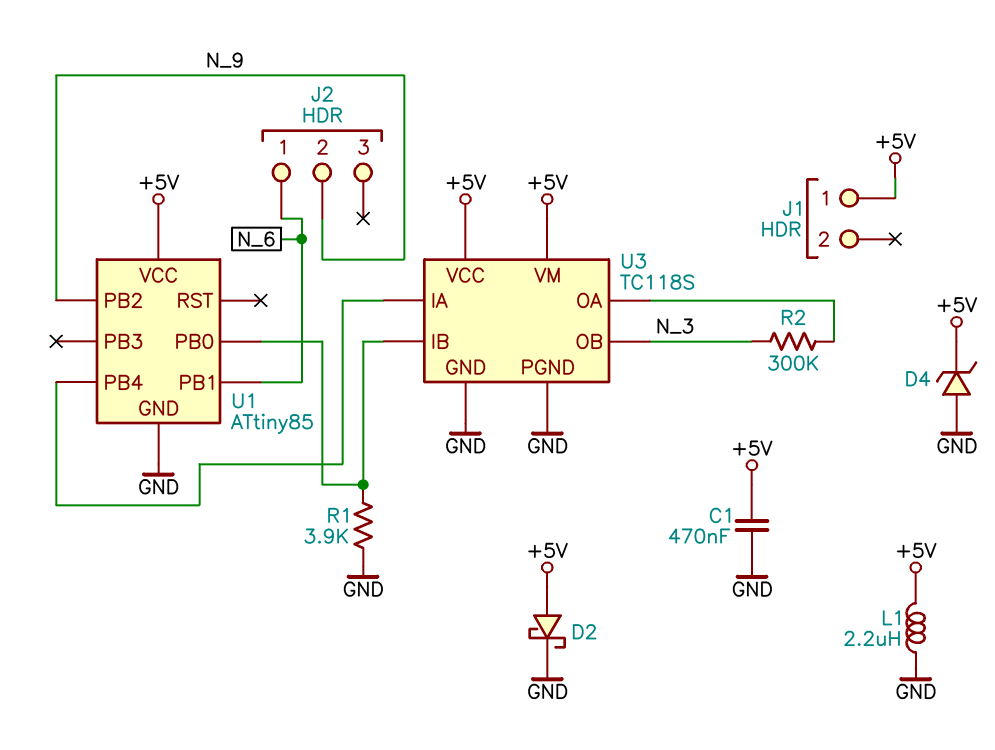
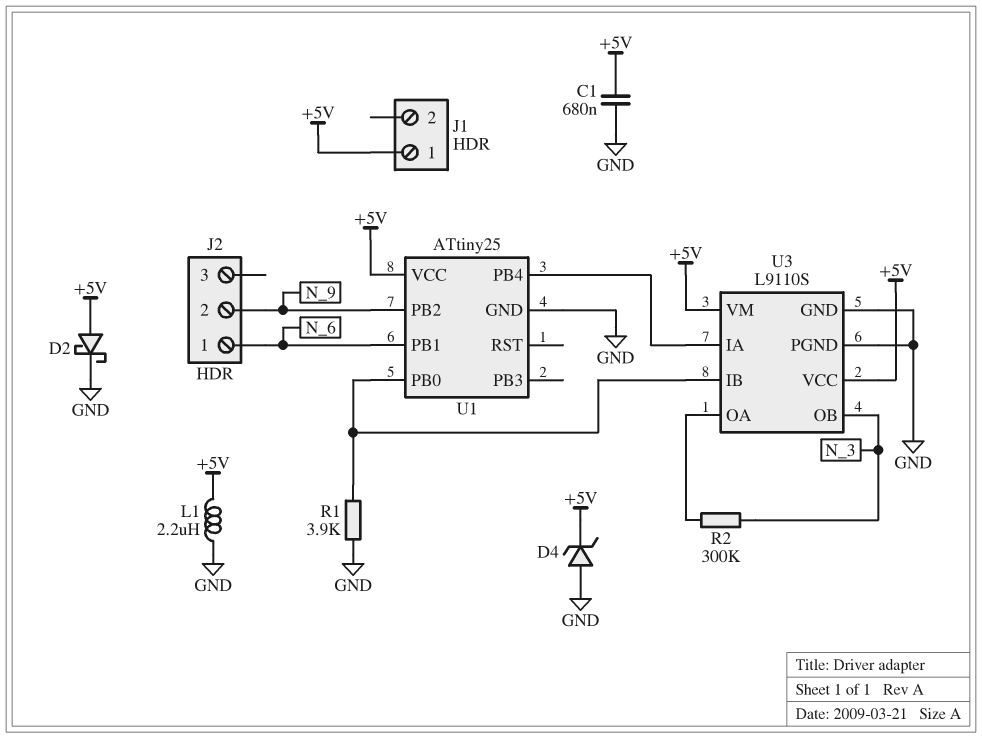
C1: 470nF (+5V, GND) -> 680nF (+5V, GND)
U1: ATtiny85 -> ATtiny25
U3: TC118S -> L9110S

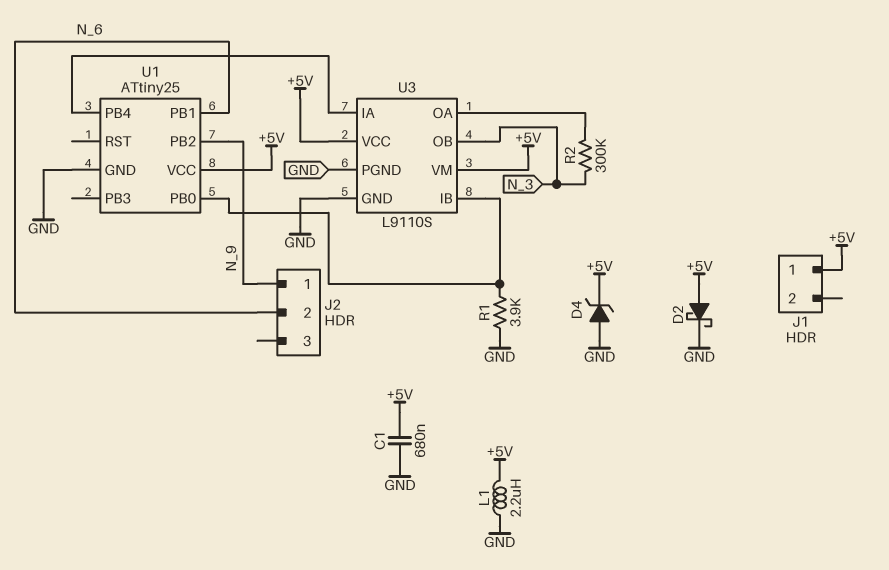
J2 pin 1: N_6 -> N_9
J2 pin 2: N_9 -> N_6

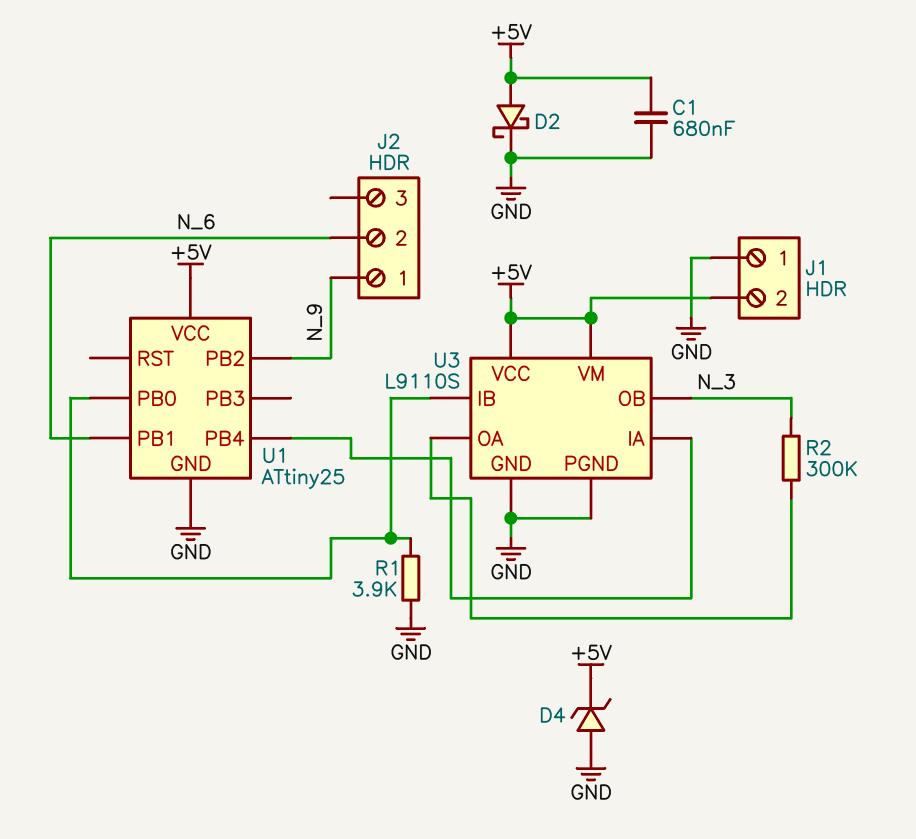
J1 pin 1: +5V -> GND
J1 pin 2: none -> +5V
L1: 2.2uH (+5V, GND) -> none

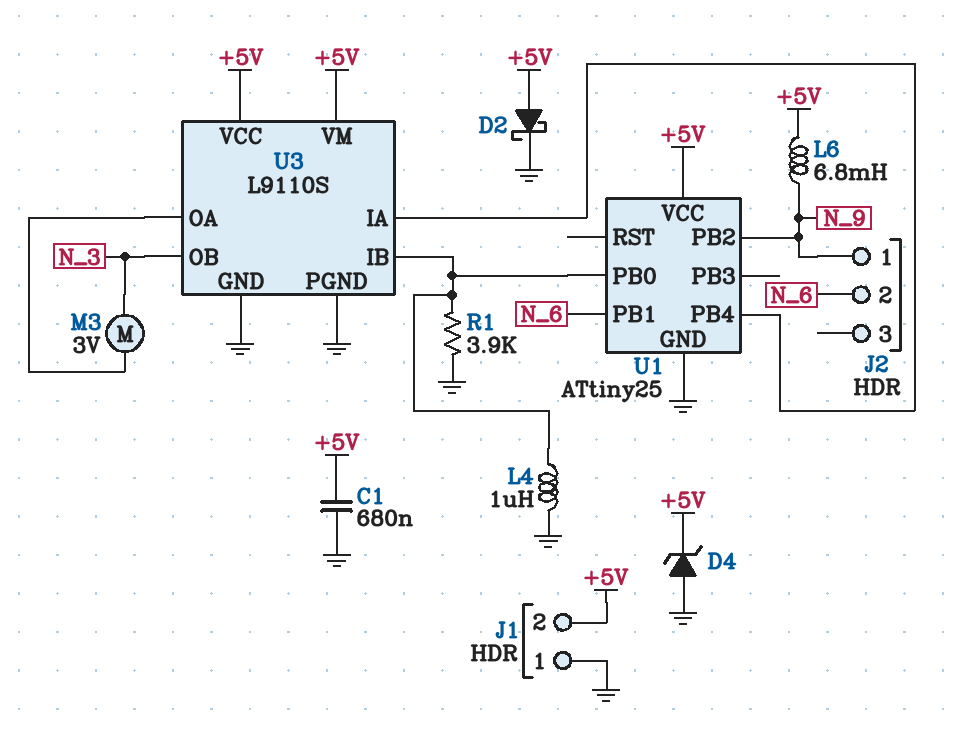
L4: none -> 1uH (GND, U1/PB0)
L6: none -> 6.8mH (+5V, N_9)
M3: none -> motor 3V (N_3, U3/OA)
R2: 300k (N_3, U3/OA) -> none

